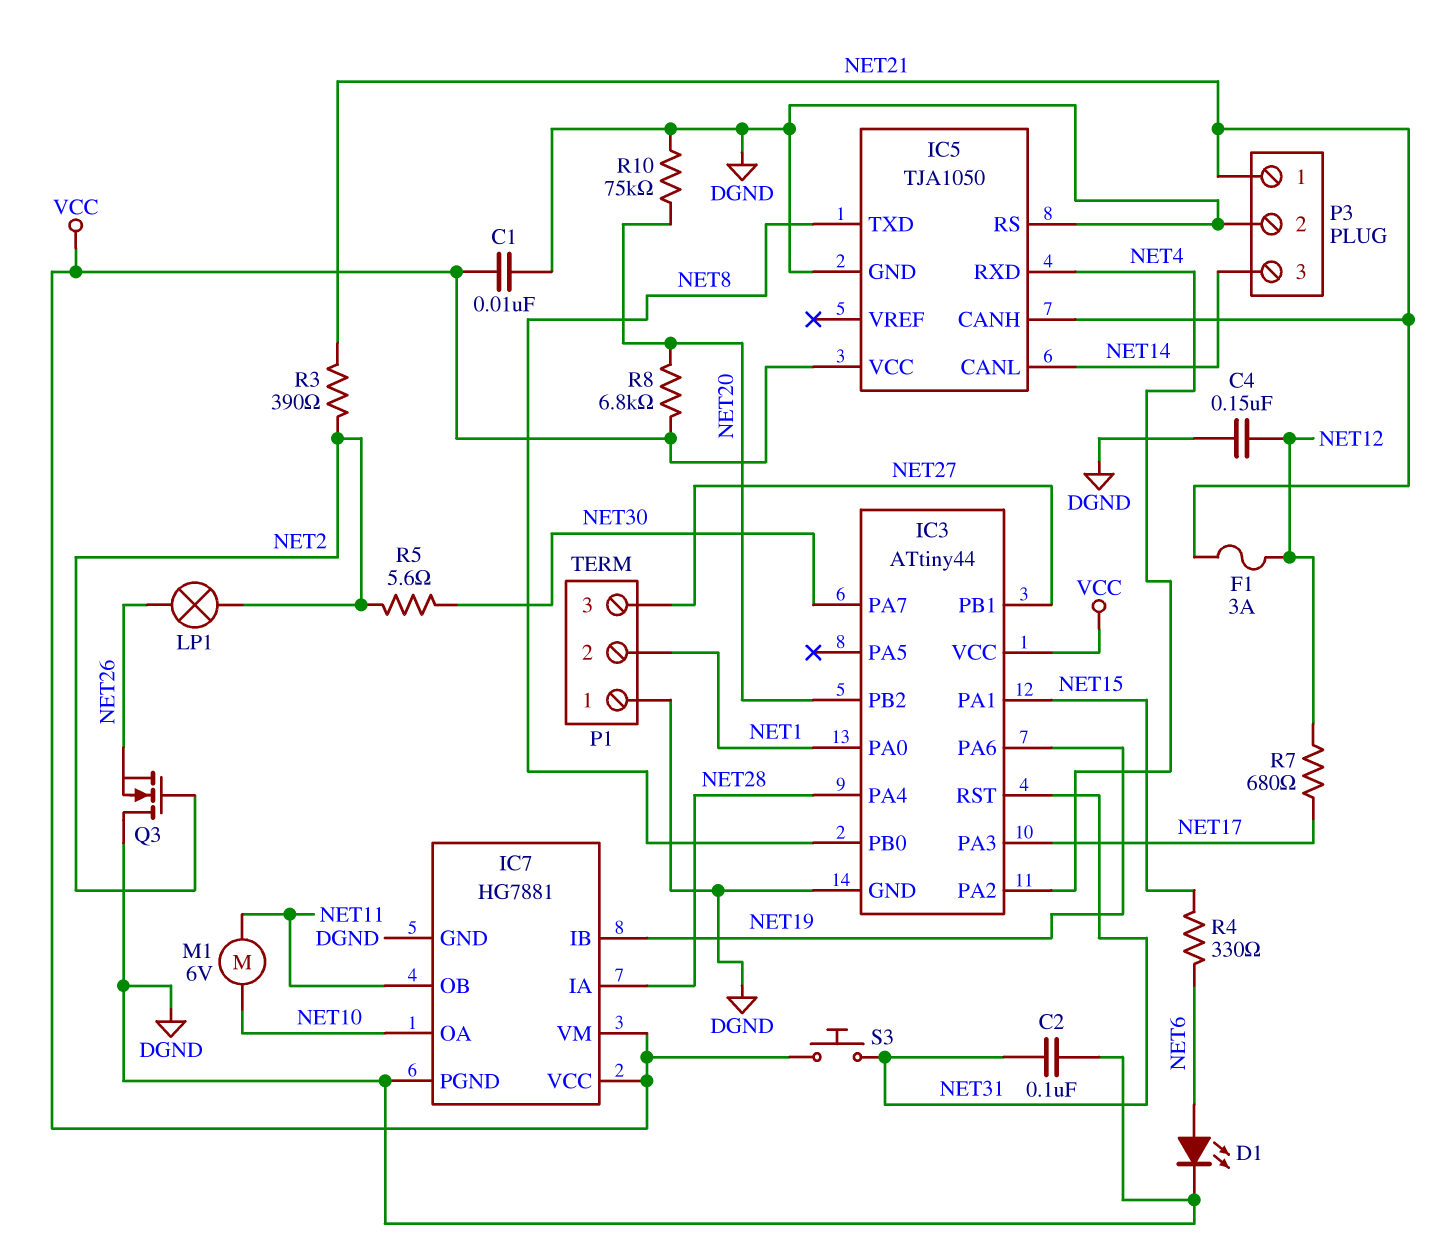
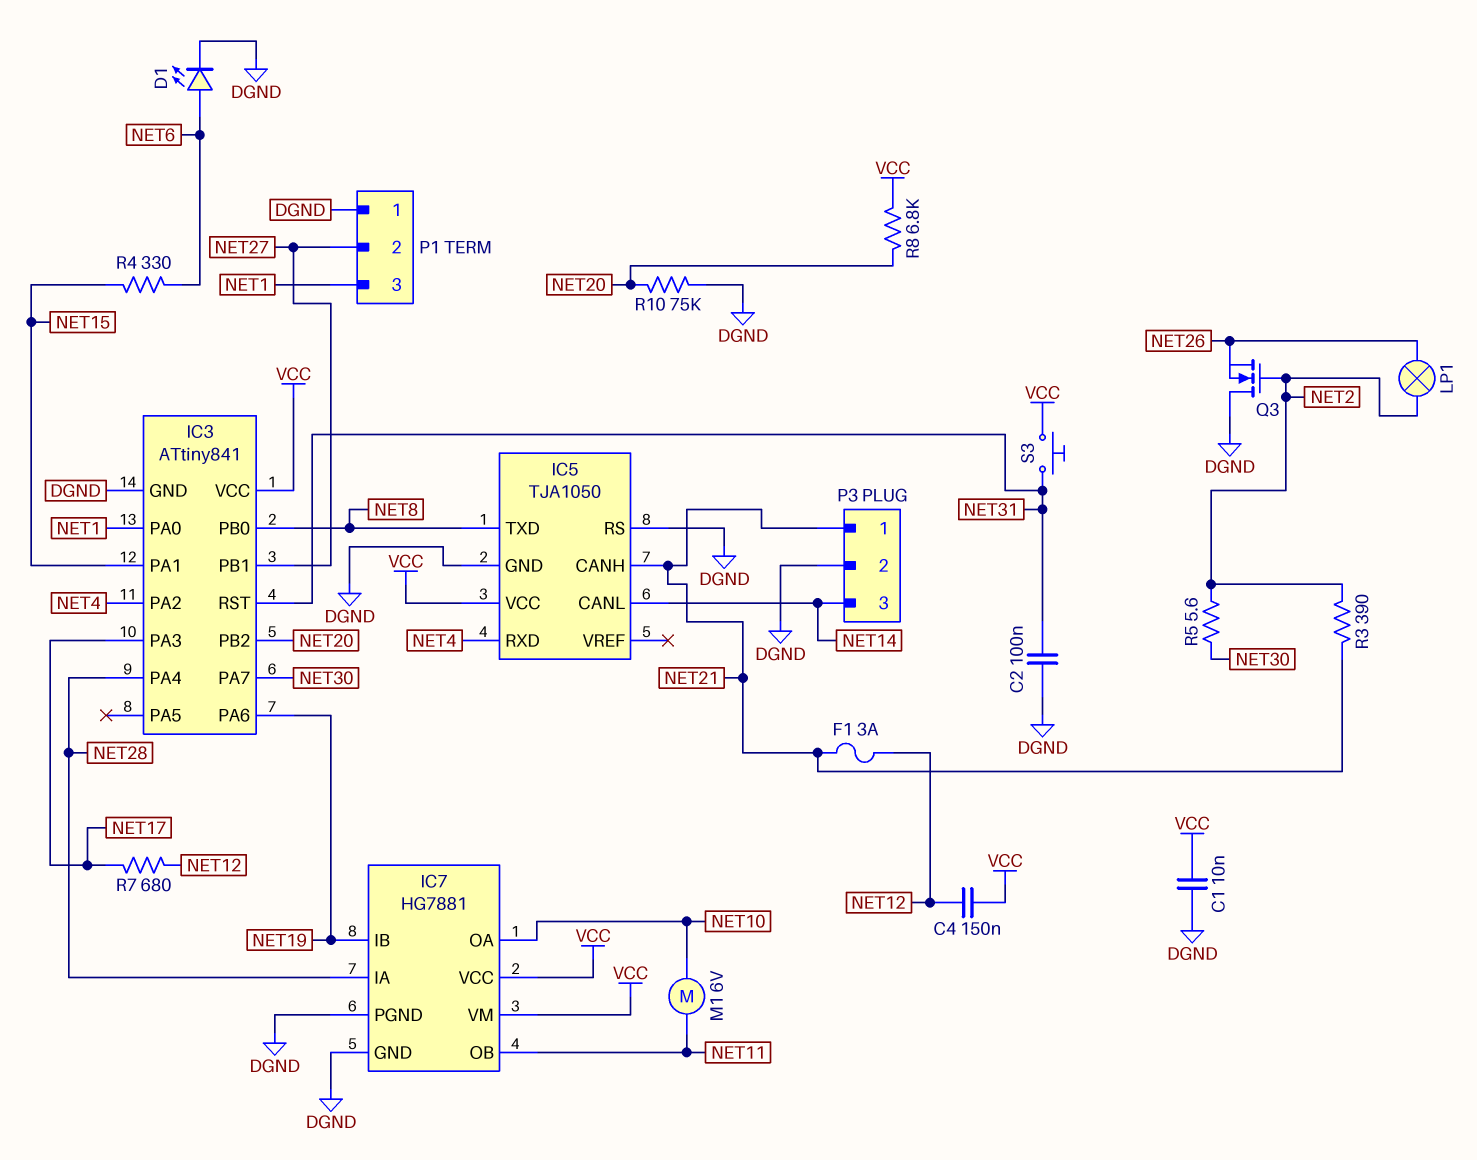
C4: 150nF (DGND, NET12) -> 150nF (NET12, VCC)
IC3: ATtiny44 -> ATtiny841
P1 pin 2: NET1 -> NET27
P1 pin 3: NET27 -> NET1

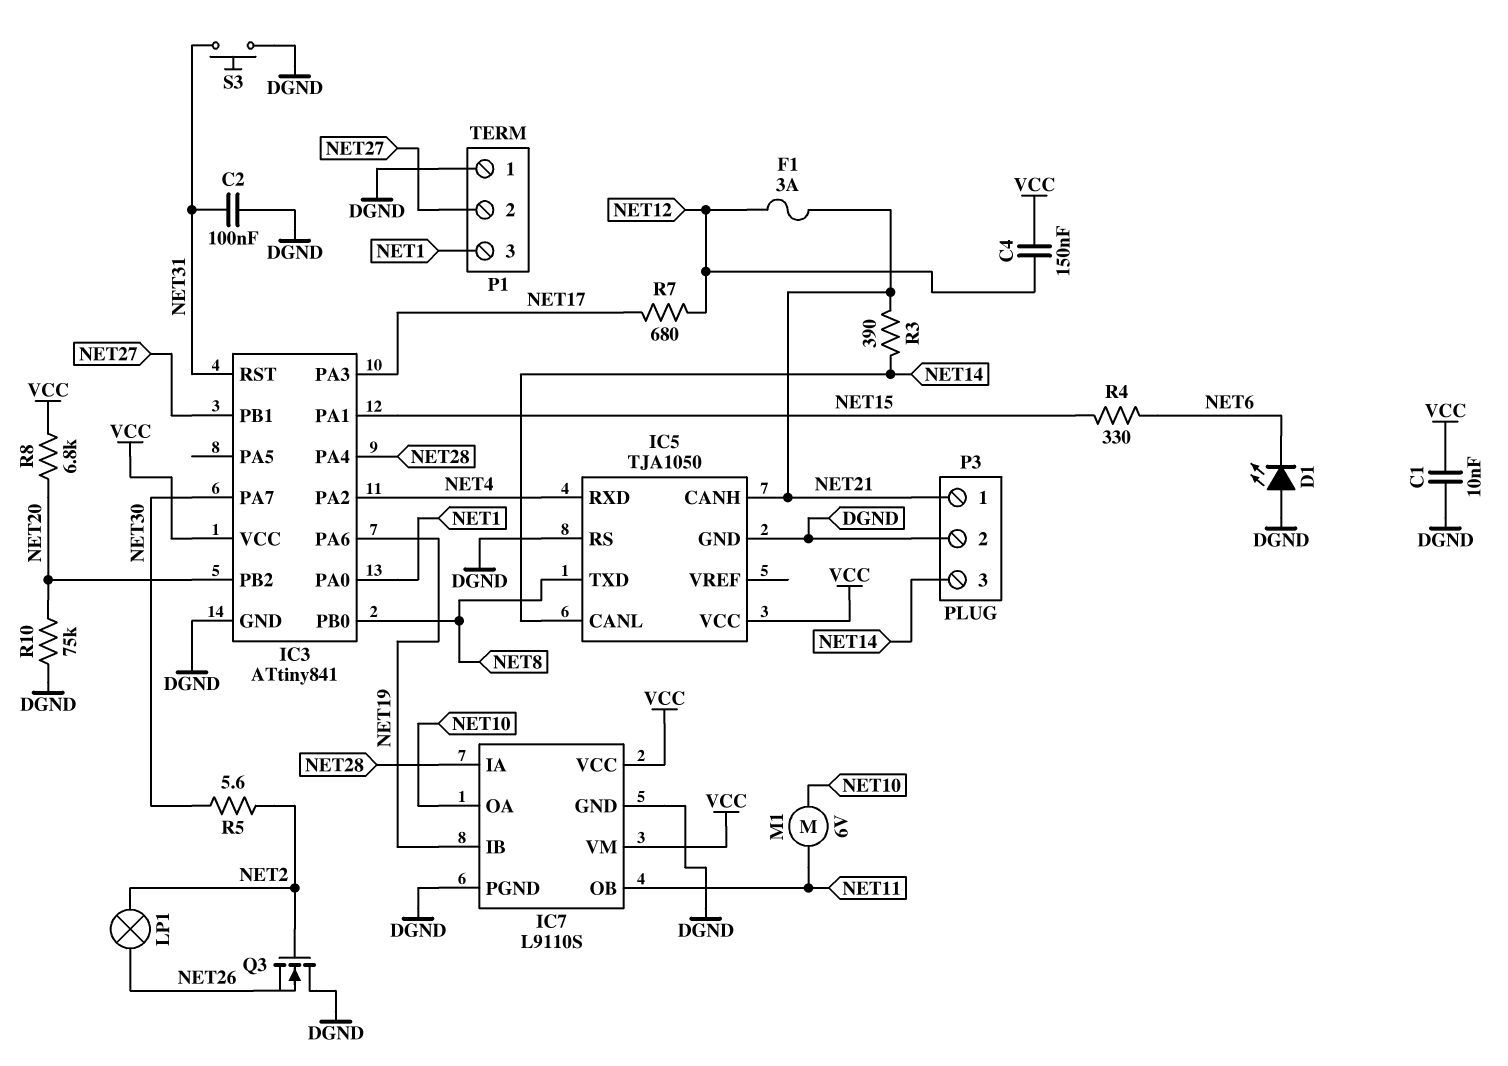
D1: LED (A NET6, K DGND) -> LED (A DGND, K NET6)
IC7: HG7881 -> L9110S
R3: 390 (NET2, NET21) -> 390 (NET14, NET21)
S3: button (NET31, VCC) -> button (DGND, NET31)

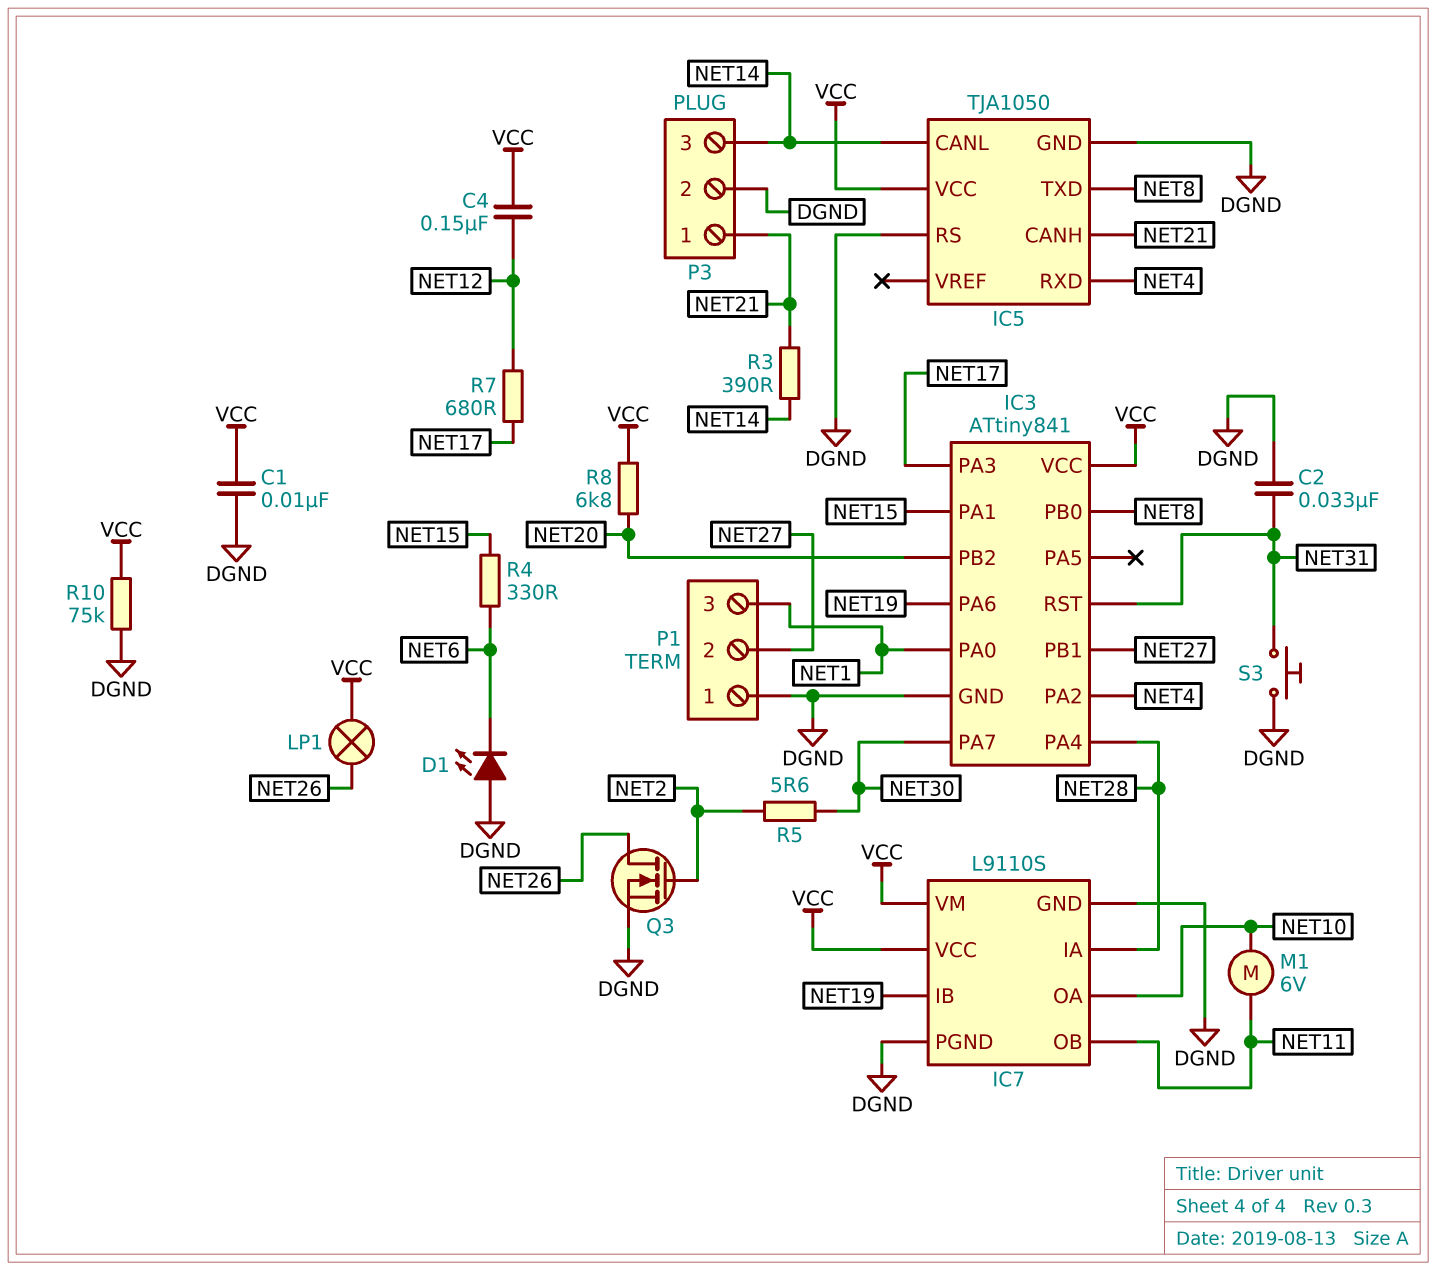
C2: 100nF (DGND, NET31) -> 33nF (DGND, NET31)
F1: 3A (NET12, NET21) -> none
LP1: lamp (NET2, NET26) -> lamp (NET26, VCC)
Q3: NMOS (G NET2, D DGND, S NET26) -> NMOS (G NET2, D NET26, S DGND)
R10: 75k (DGND, NET20) -> 75k (DGND, VCC)

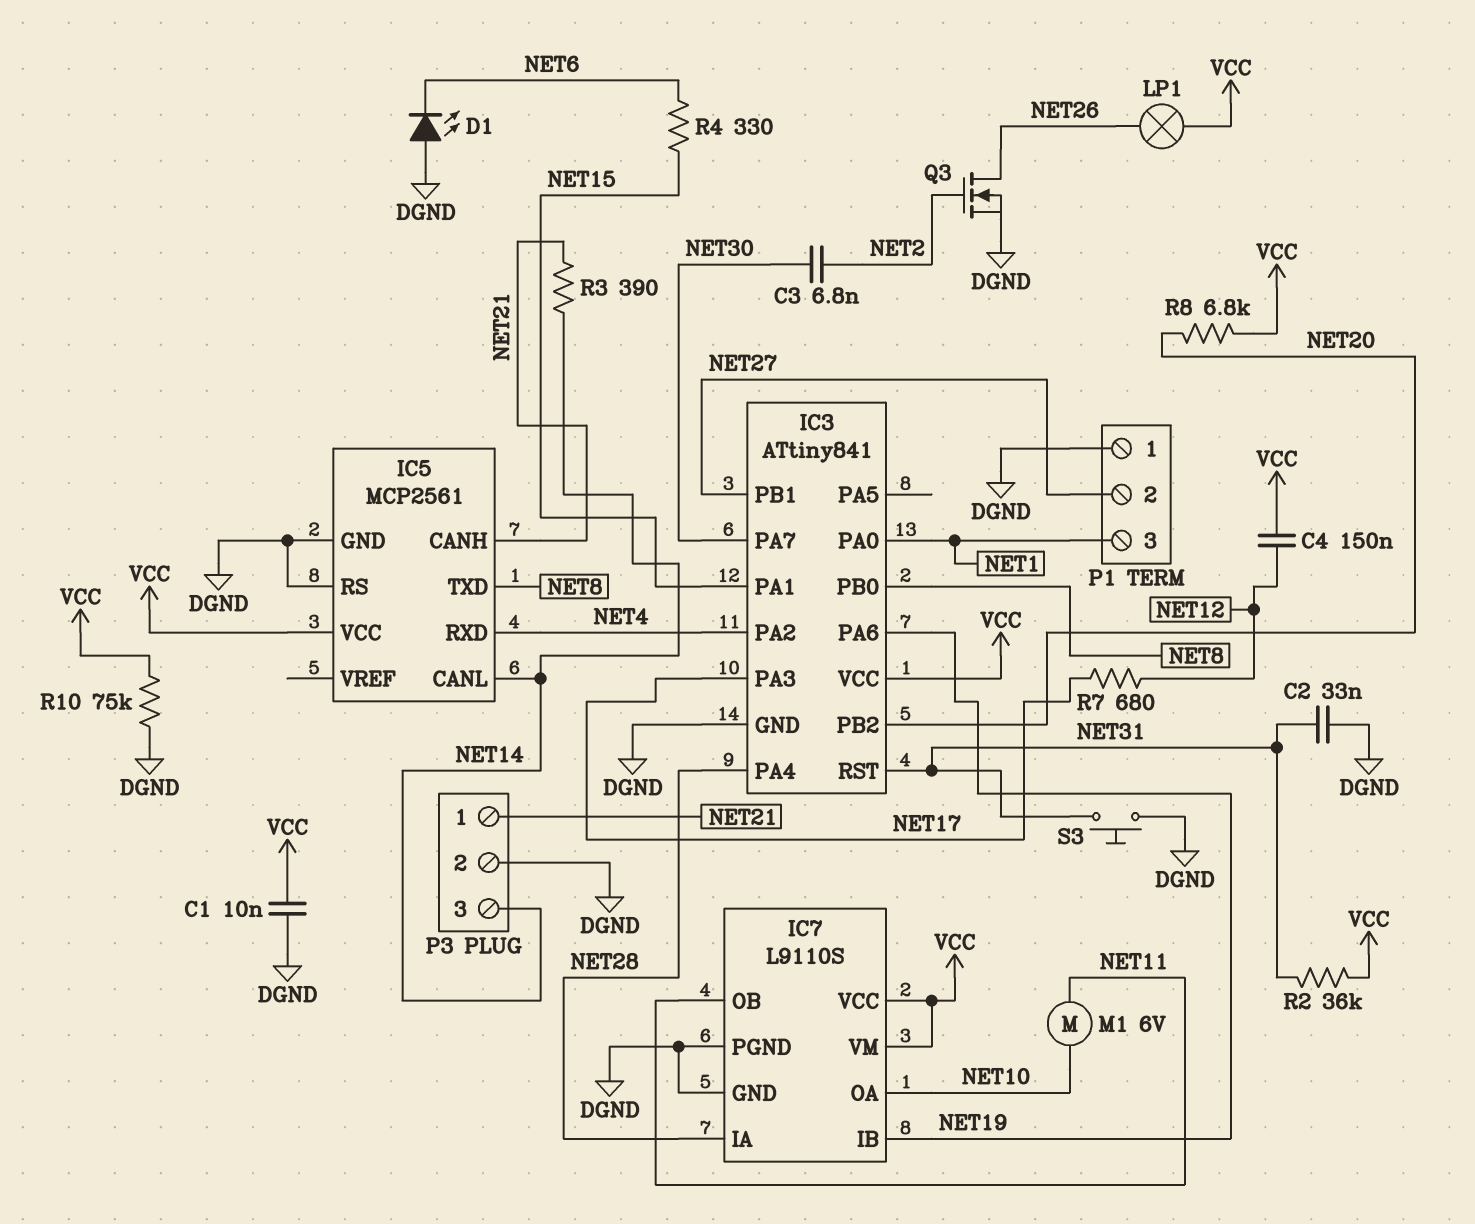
C3: none -> 6.8nF (NET2, NET30)
IC5: TJA1050 -> MCP2561
R2: none -> 36k (NET31, VCC)
R5: 5.6 (NET2, NET30) -> none

